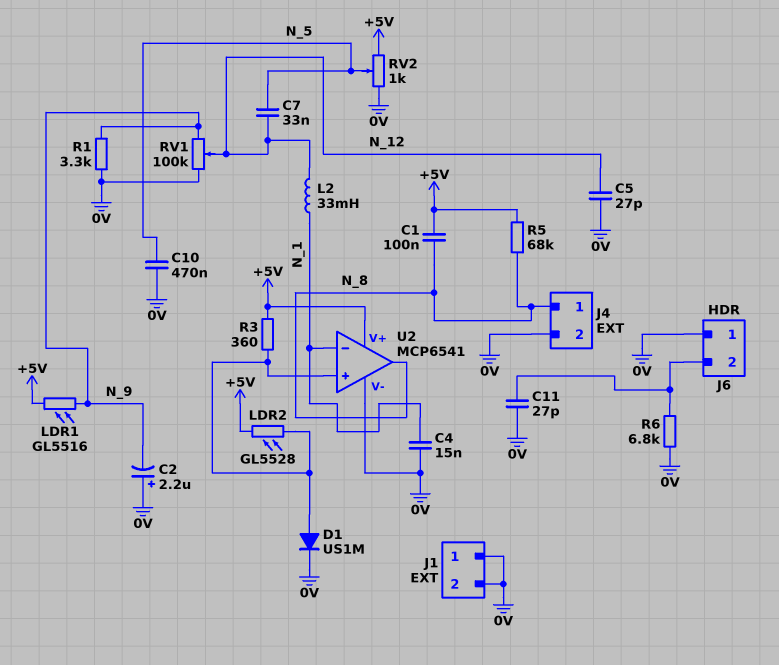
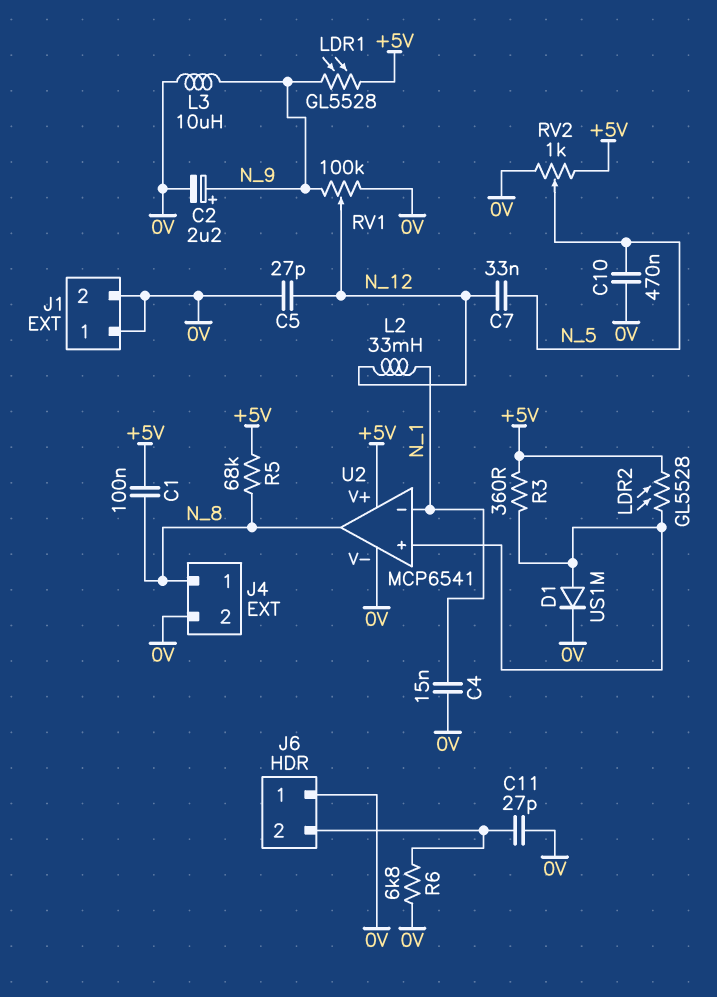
C2: 2.2uF (plus 0V, minus N_9) -> 2.2uF (plus N_9, minus 0V)
L3: none -> 10uH (0V, N_9)
LDR1: GL5516 (+5V, N_9) -> GL5528 (+5V, N_9)
R1: 3.3k (0V, N_9) -> none

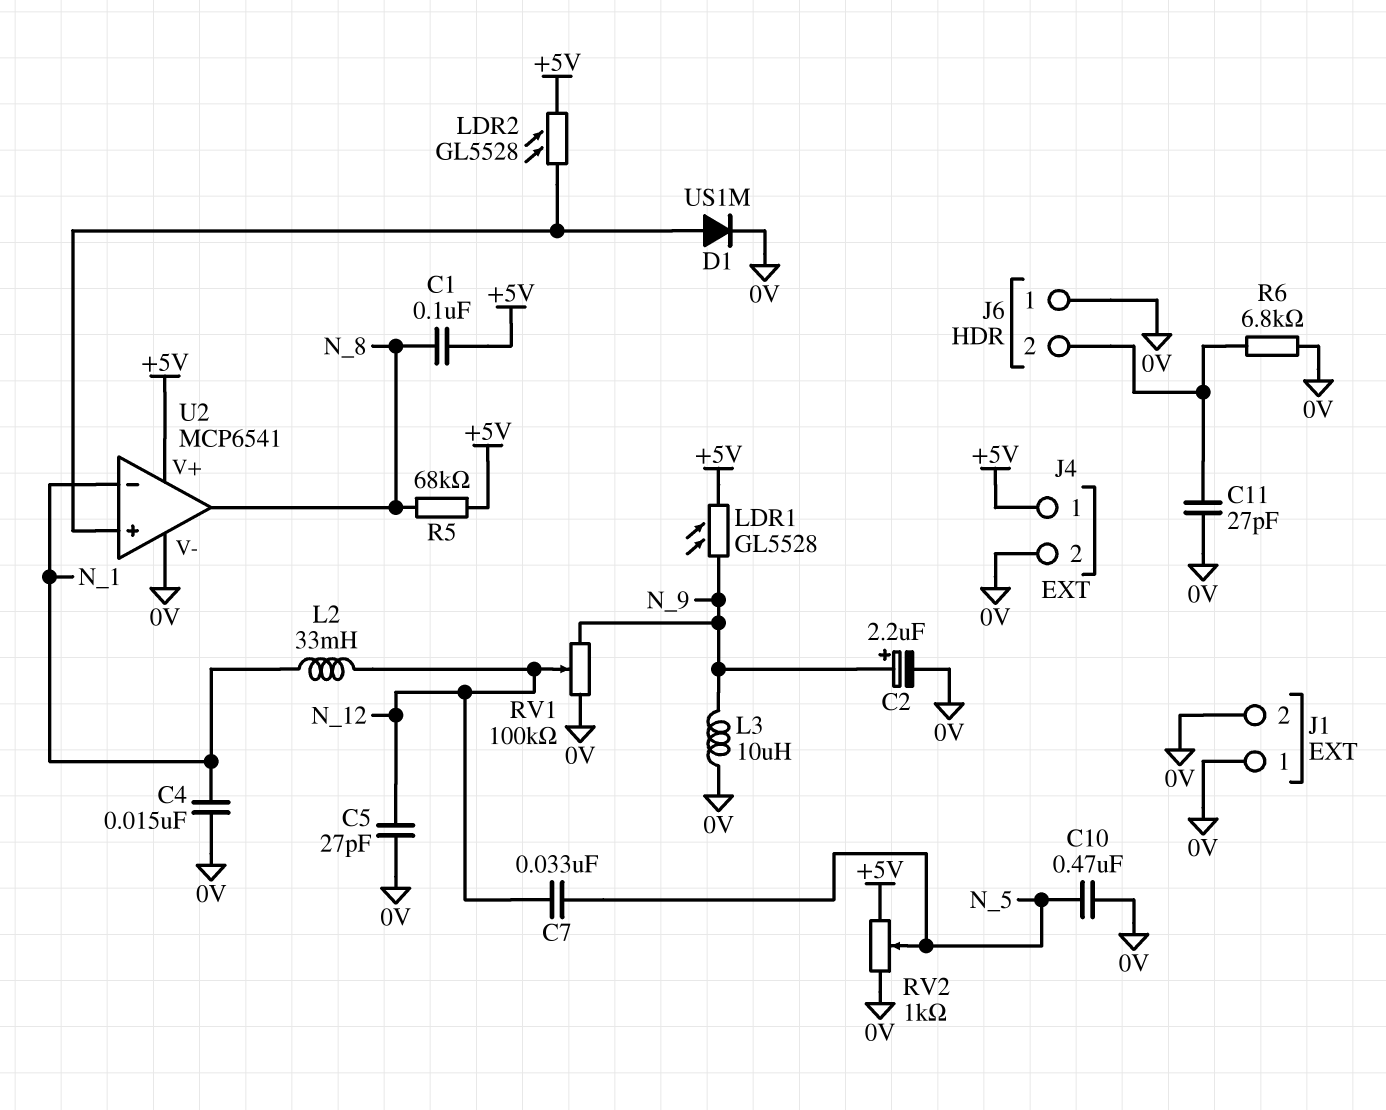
J4 pin 1: N_8 -> +5V
R3: 360 (+5V, U2/in+) -> none

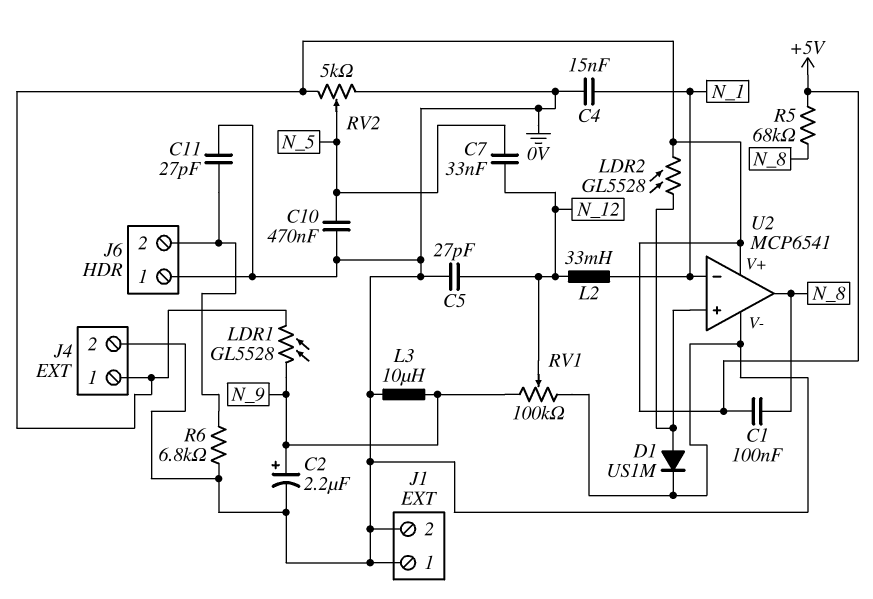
RV2: 1k (+5V, 0V, wiper N_5) -> 5k (+5V, 0V, wiper N_5)

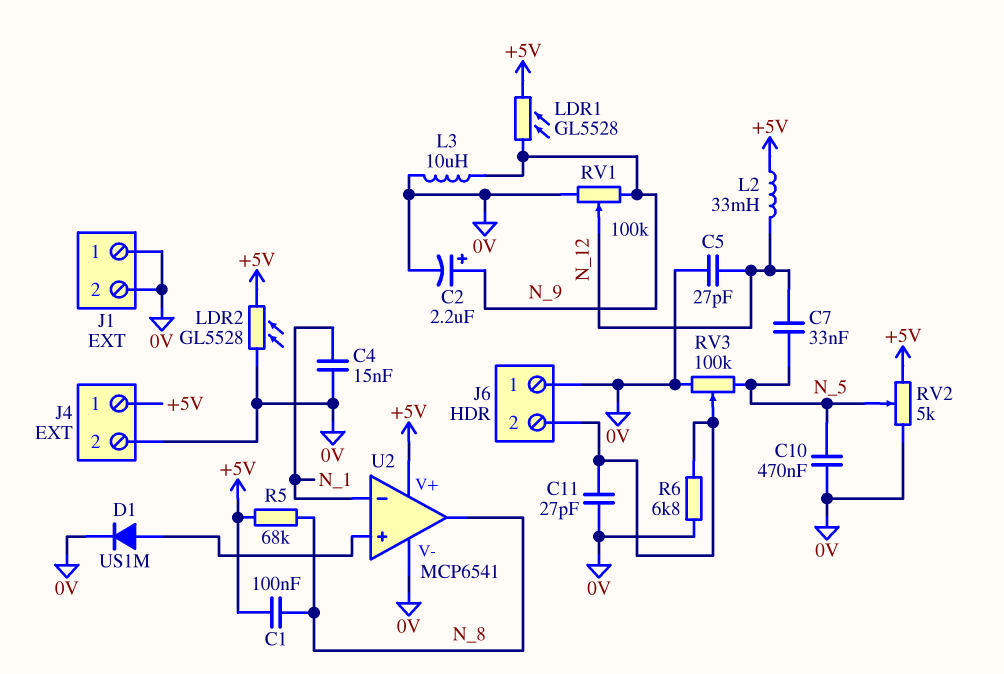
L2: 33mH (N_1, N_12) -> 33mH (+5V, N_12)
LDR2: GL5528 (+5V, U2/in+) -> GL5528 (+5V, 0V)
RV3: none -> 100k (0V, N_5, wiper J6/2)

